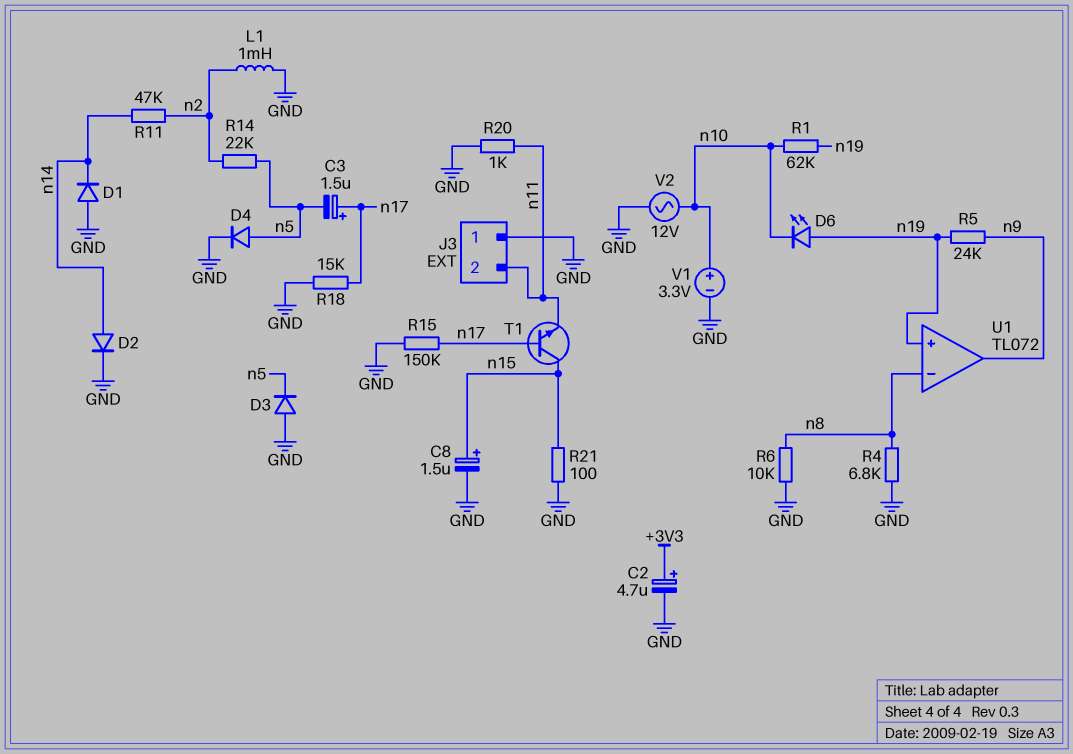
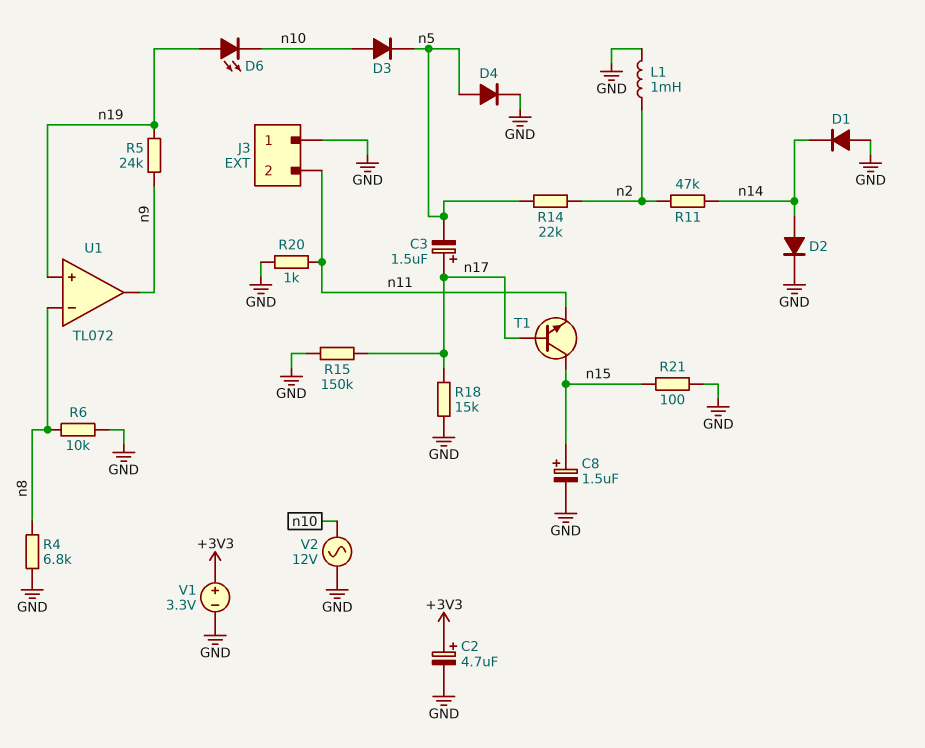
D3: diode (A GND, K n5) -> diode (A n10, K n5)
R1: 62k (n10, n19) -> none
V1: 3.3V (plus n10, minus GND) -> 3.3V (plus +3V3, minus GND)

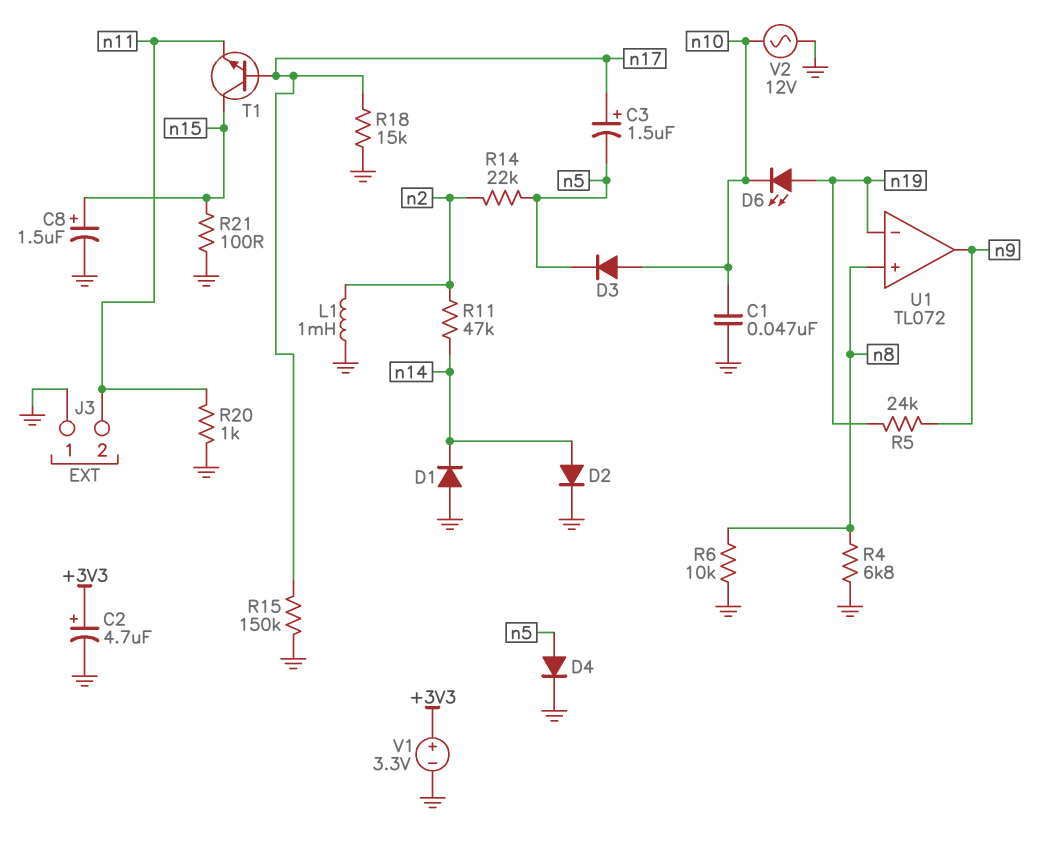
C1: none -> 47nF (GND, n10)
U1 pin in+: n19 -> n8
U1 pin in-: n8 -> n19

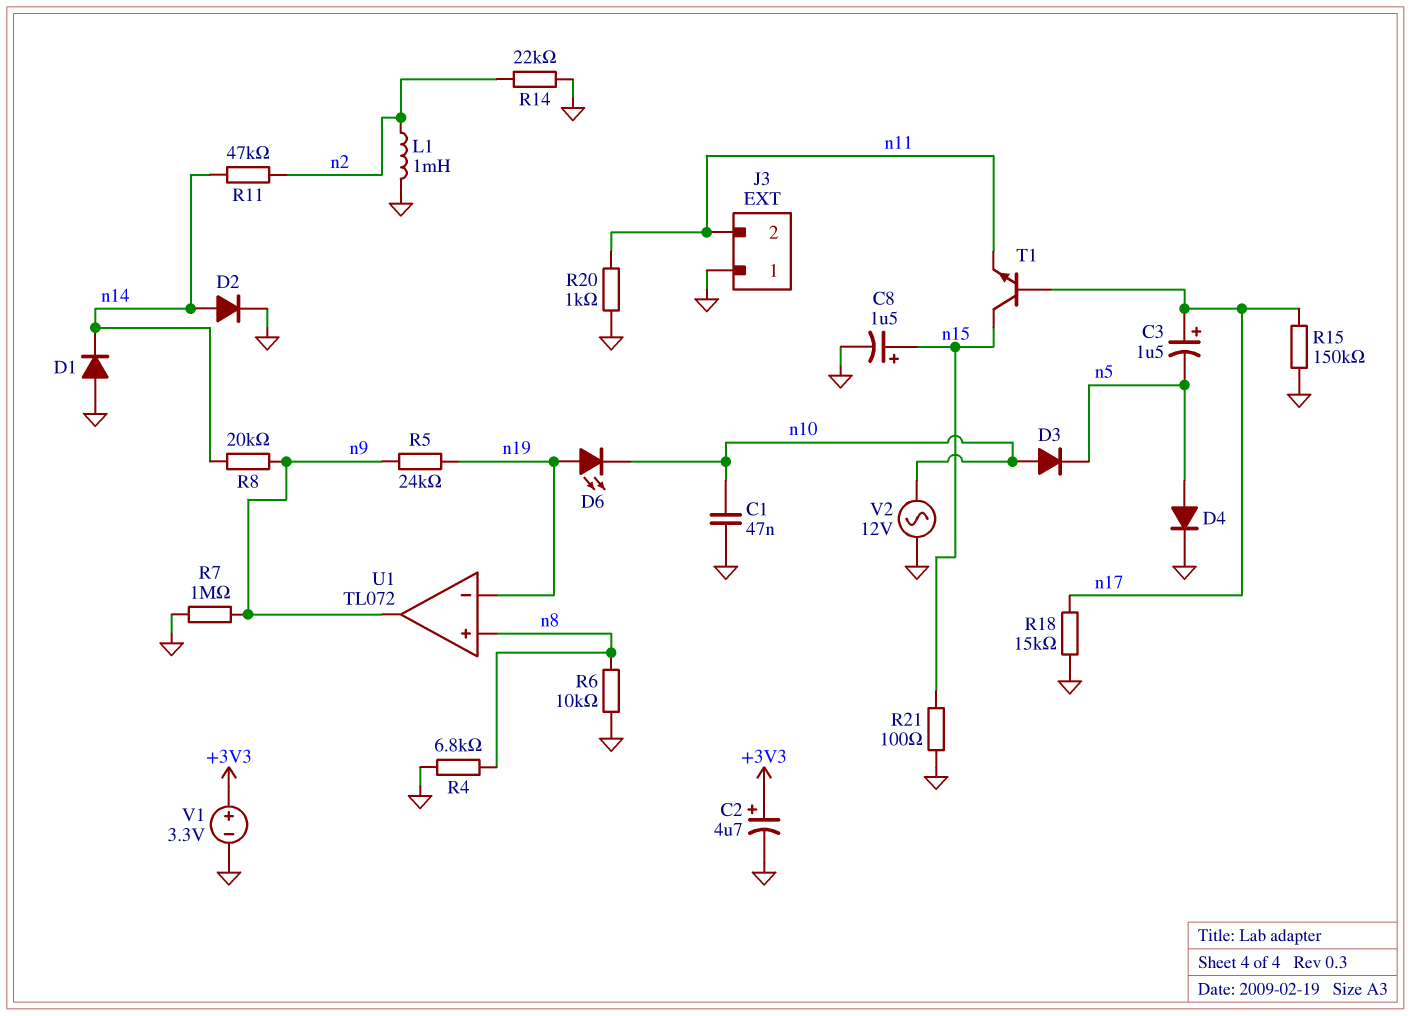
R7: none -> 1M (GND, n9)
R8: none -> 20k (n9, n14)
R14: 22k (n2, n5) -> 22k (GND, n2)

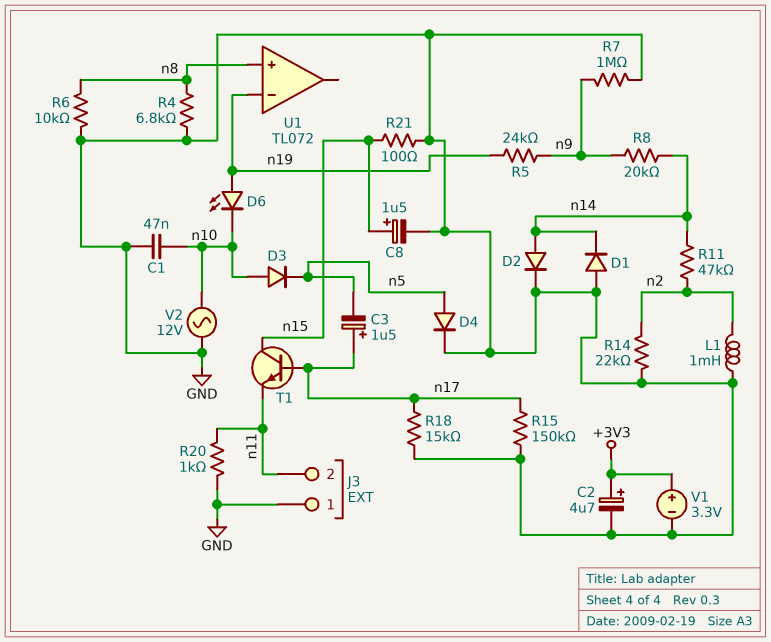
U1 pin out: n9 -> none

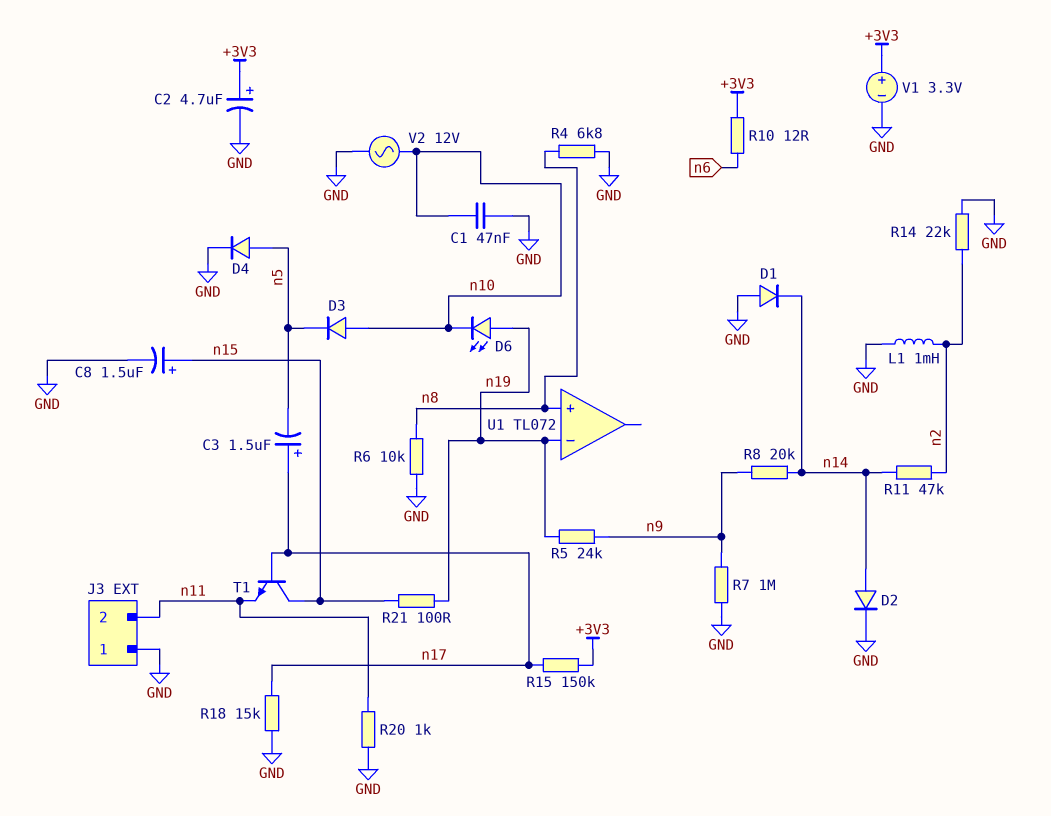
R10: none -> 12 (+3V3, n6)
R15: 150k (GND, n17) -> 150k (+3V3, n17)
R21: 100 (GND, n15) -> 100 (n15, n19)

